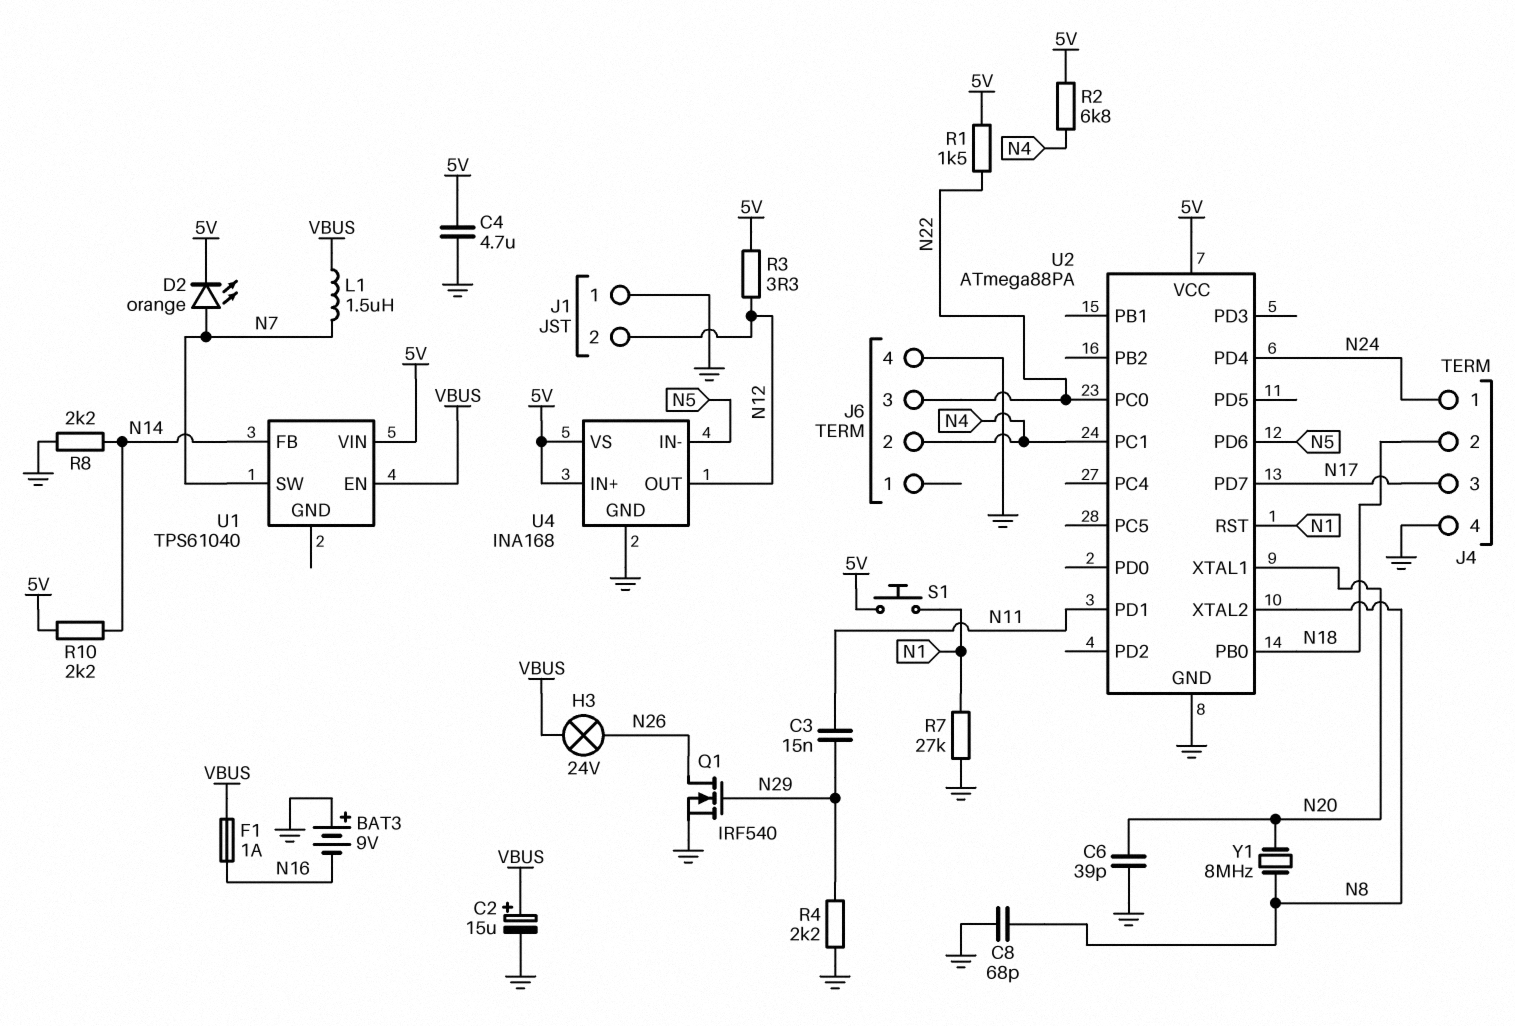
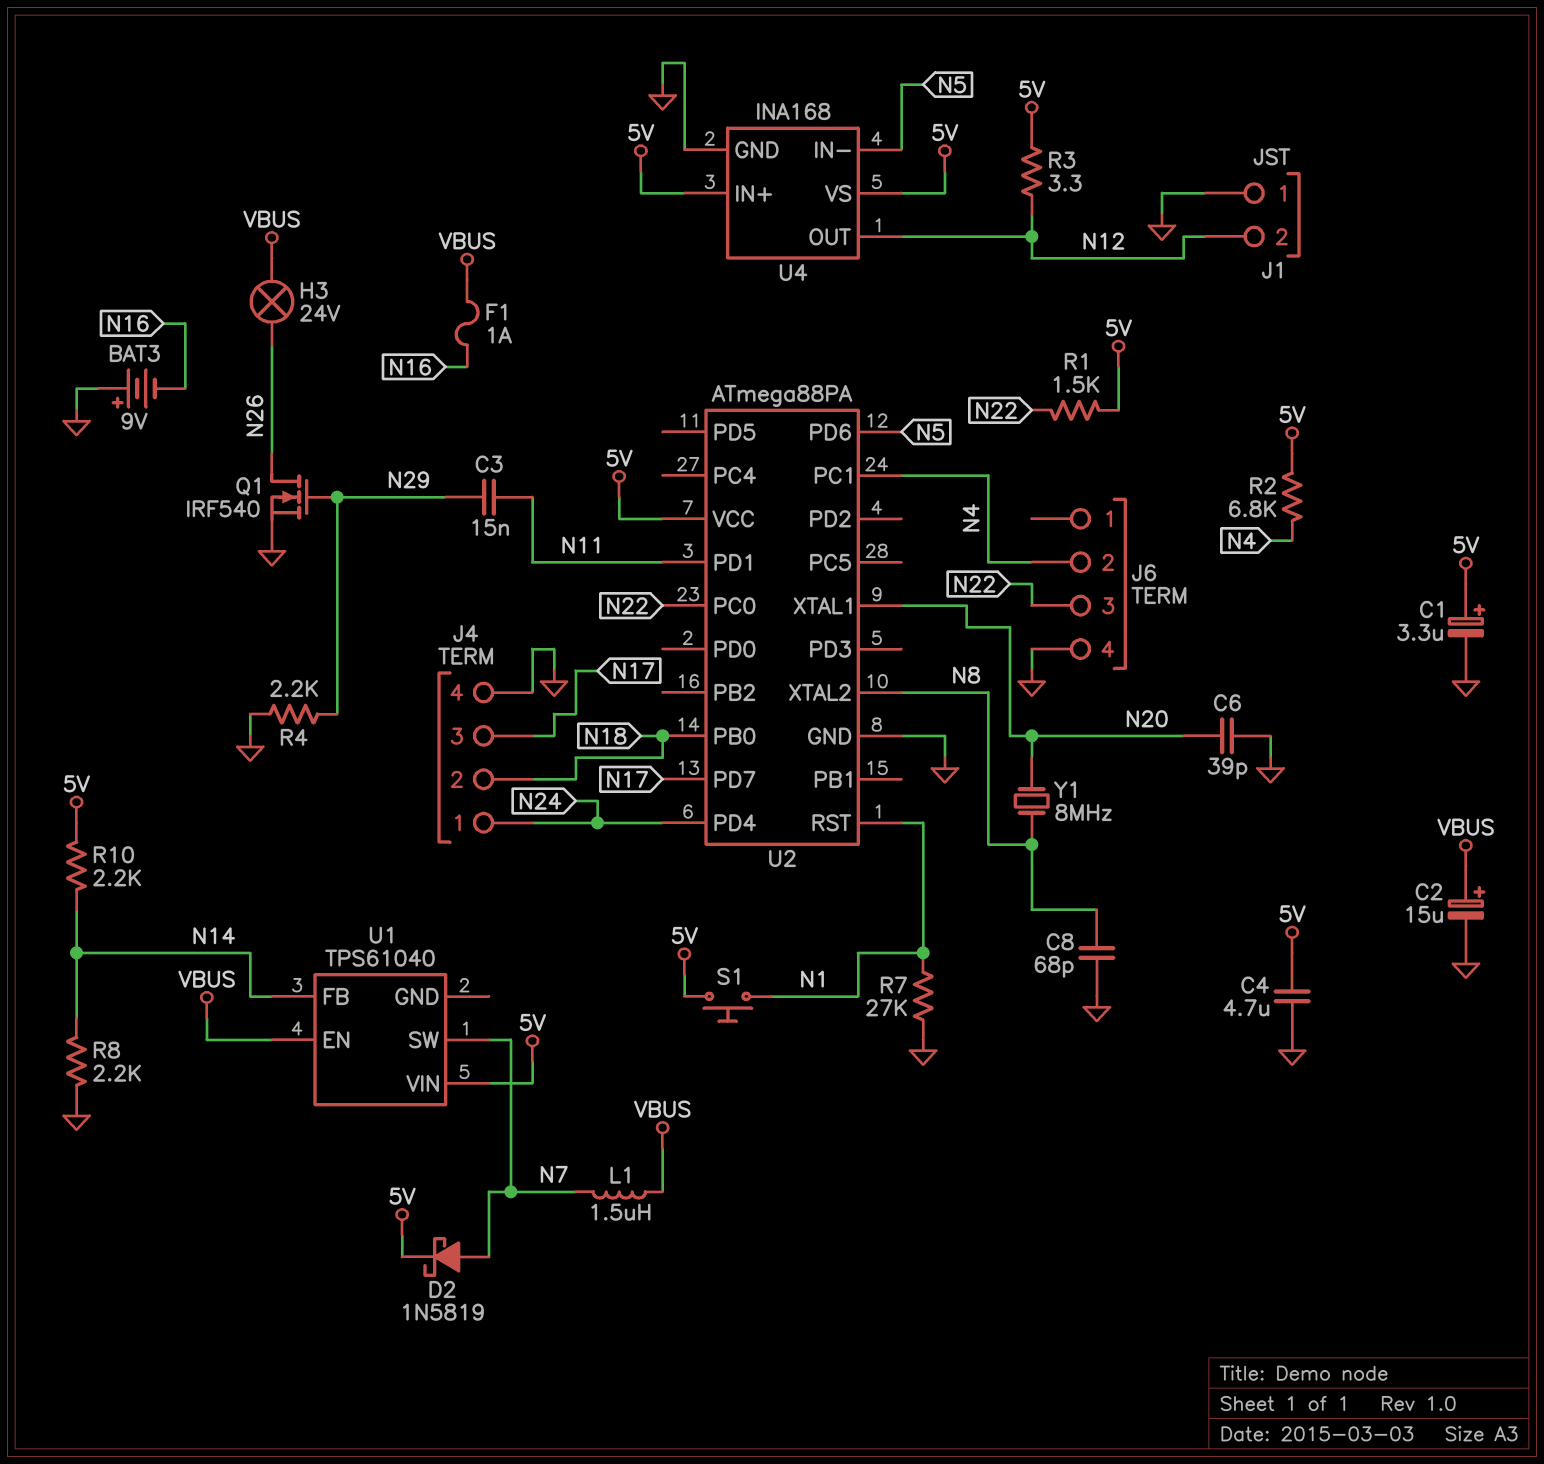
C1: none -> 3.3uF (plus 5V, minus GND)
D2: LED orange (A N7, K 5V) -> schottky 1N5819 (A N7, K 5V)

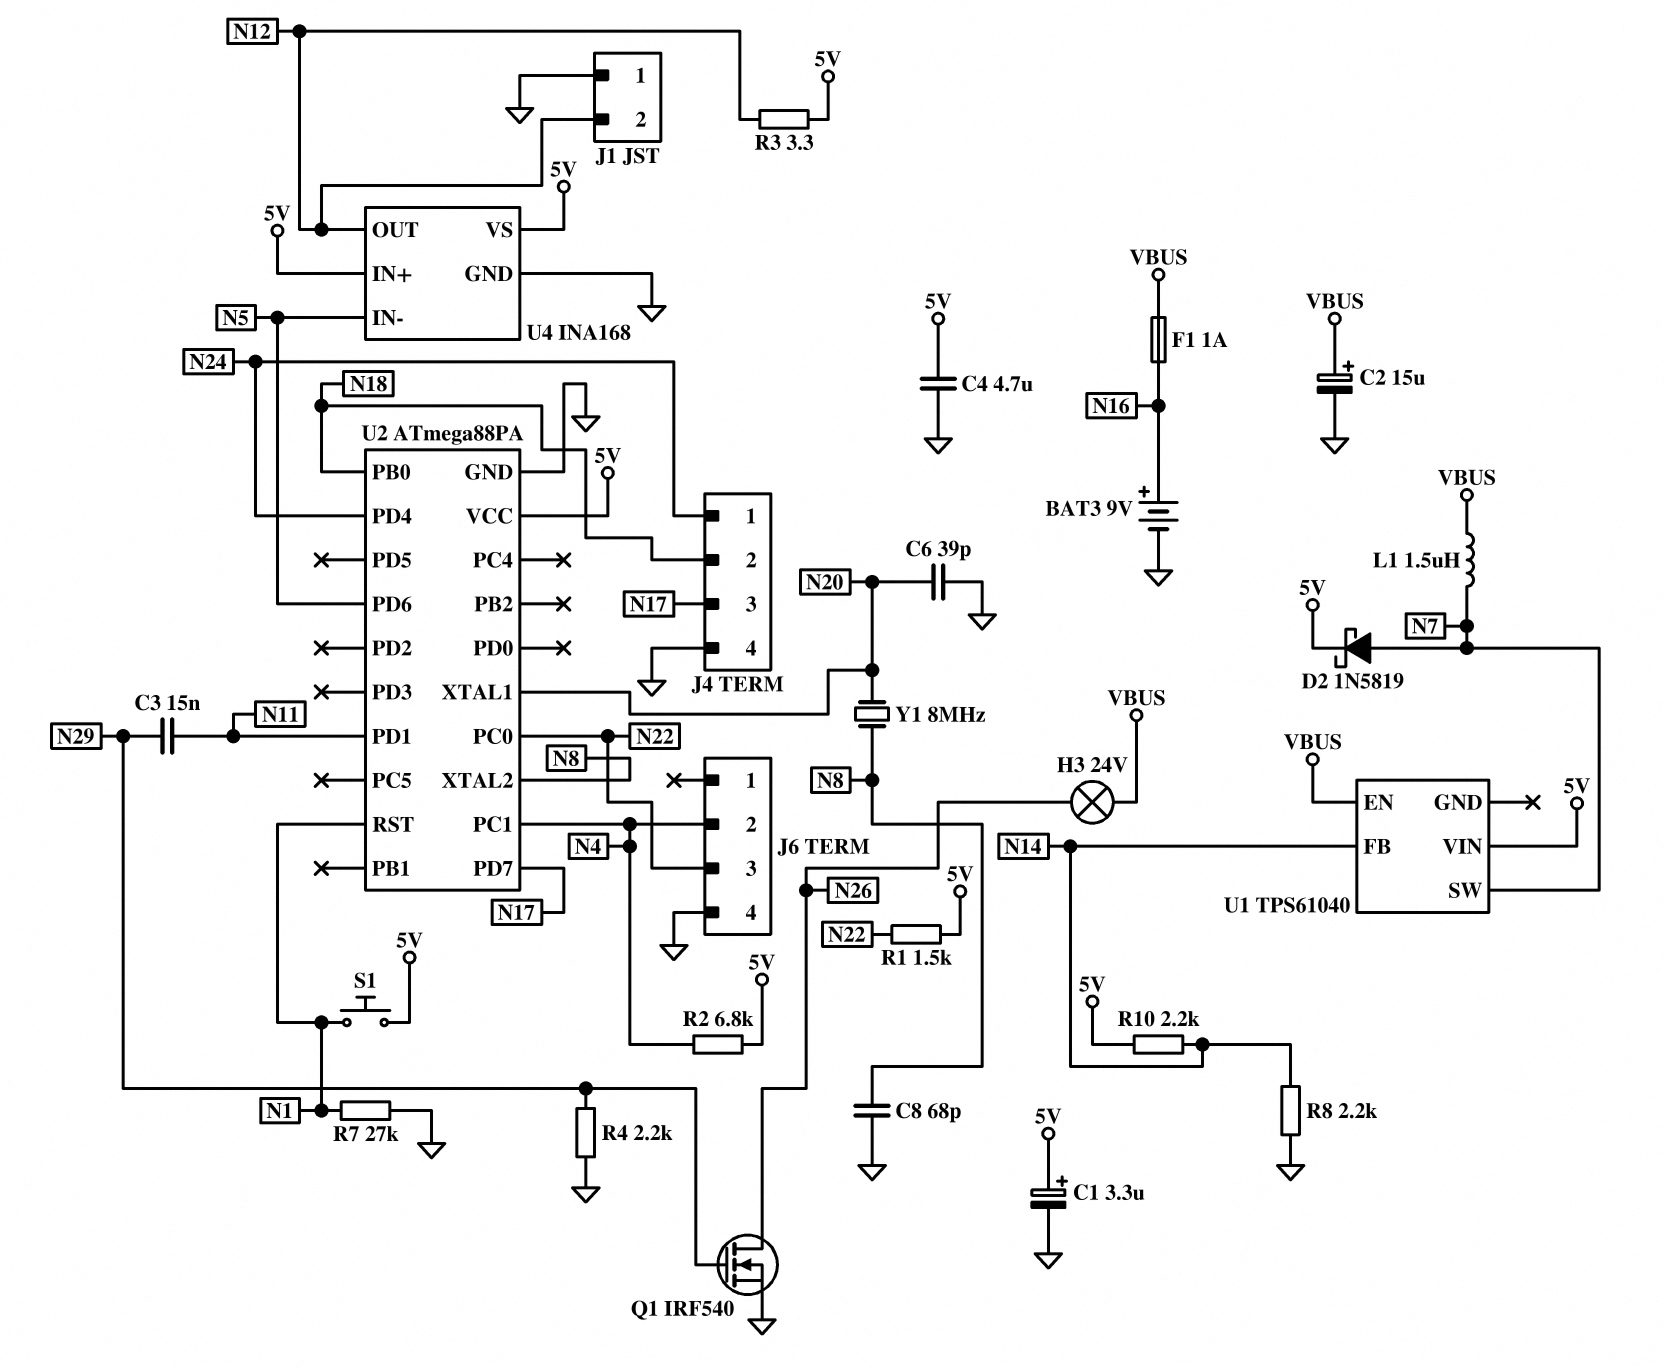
BAT3: 9V (plus GND, minus N16) -> 9V (plus N16, minus GND)

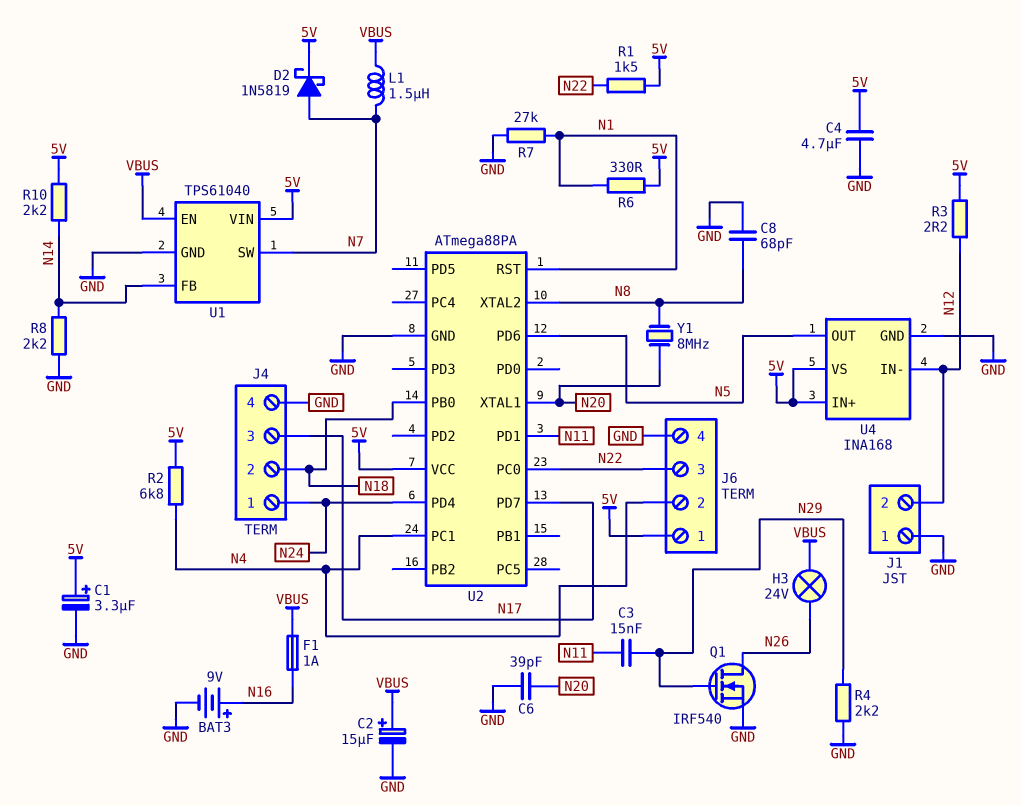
J6 pin 1: none -> 5V
R3: 3.3 (5V, N12) -> 2.2 (5V, N12)
R6: none -> 330 (5V, N1)
S1: button (5V, N1) -> none
U1 pin GND: none -> GND
U4 pin IN-: N5 -> N12
U4 pin OUT: N12 -> N5

